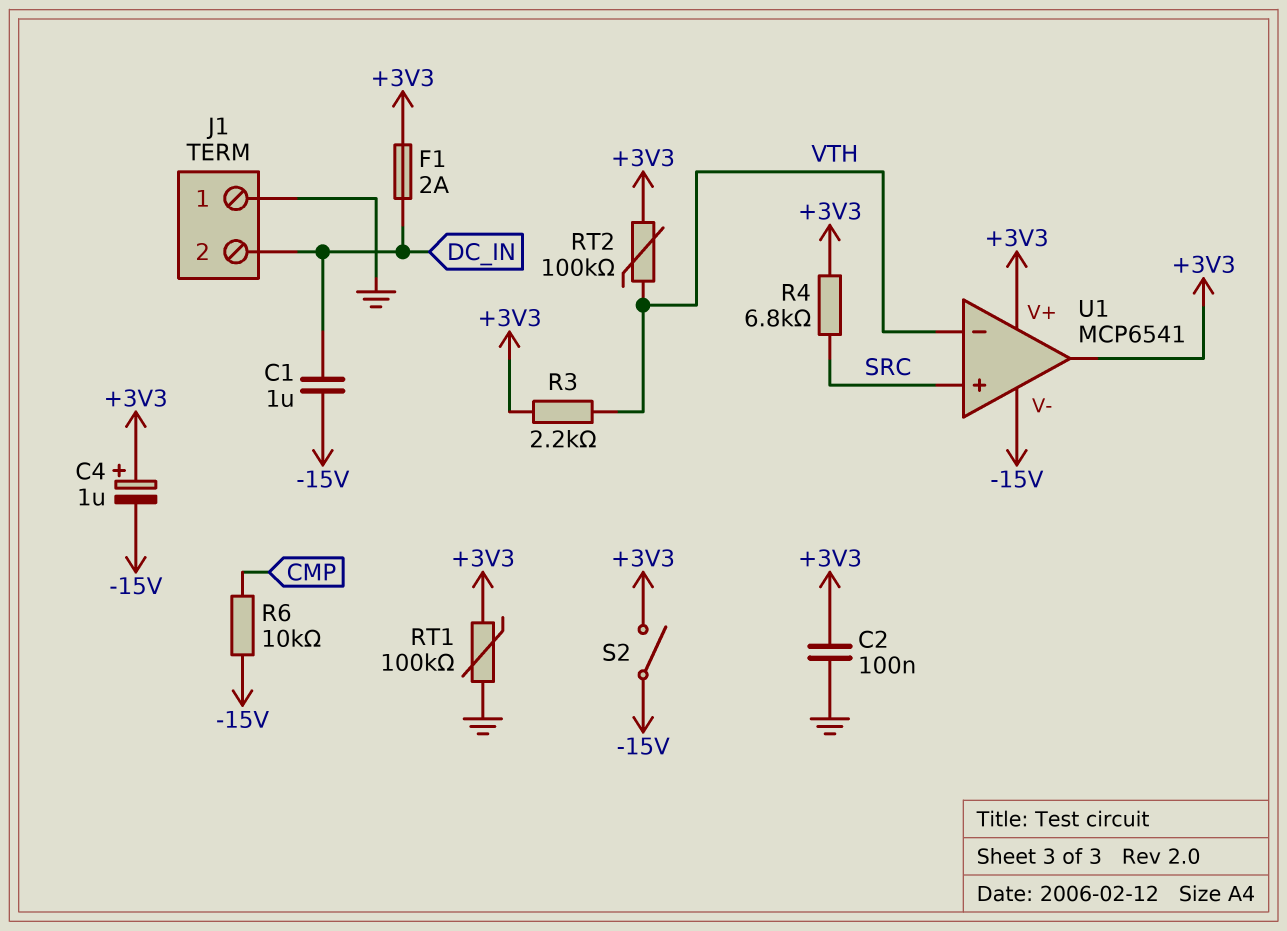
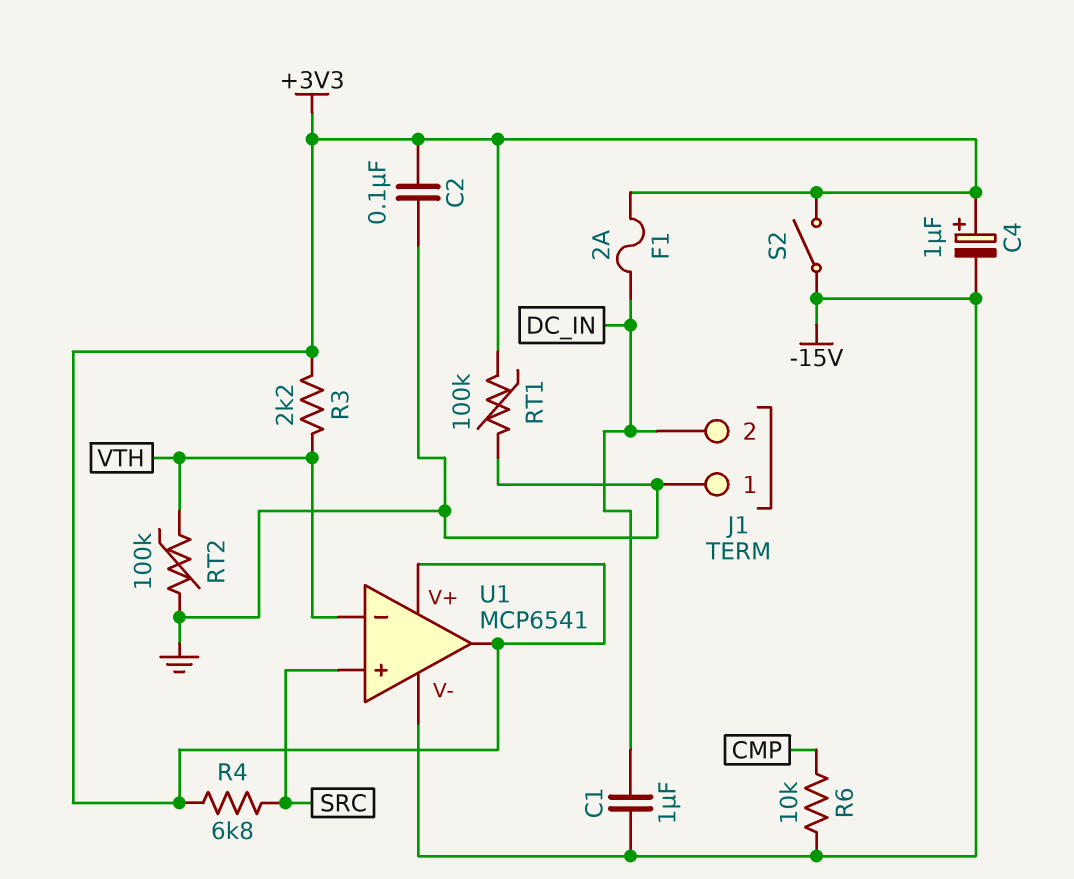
RT2: 100k (+3V3, VTH) -> 100k (GND, VTH)

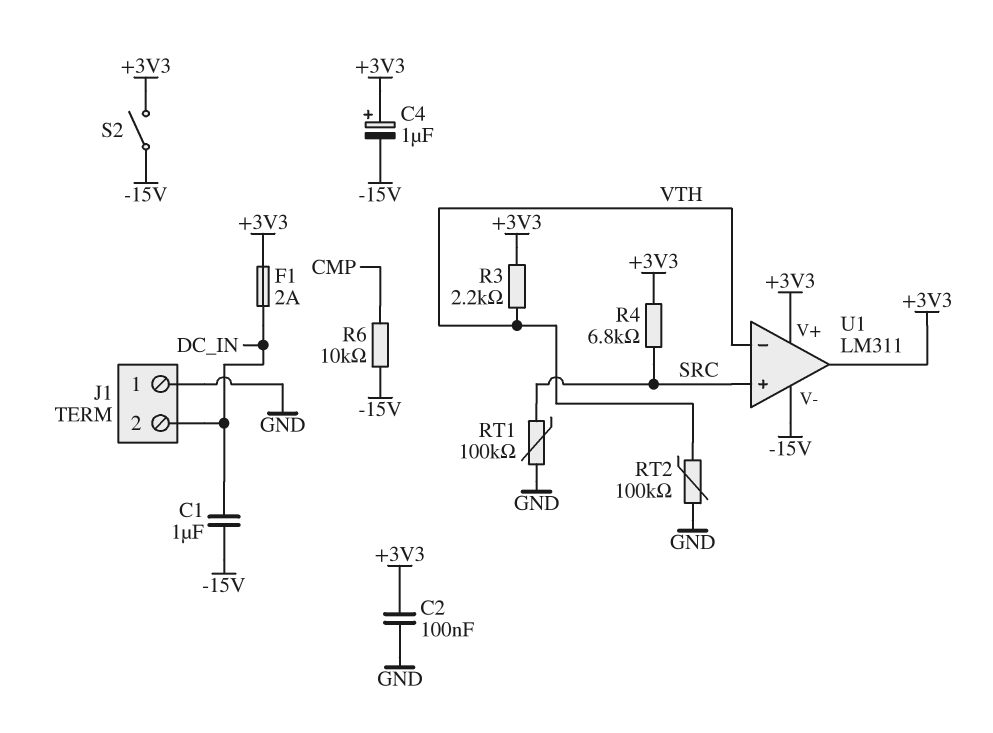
RT1: 100k (+3V3, GND) -> 100k (GND, SRC)
U1: MCP6541 -> LM311

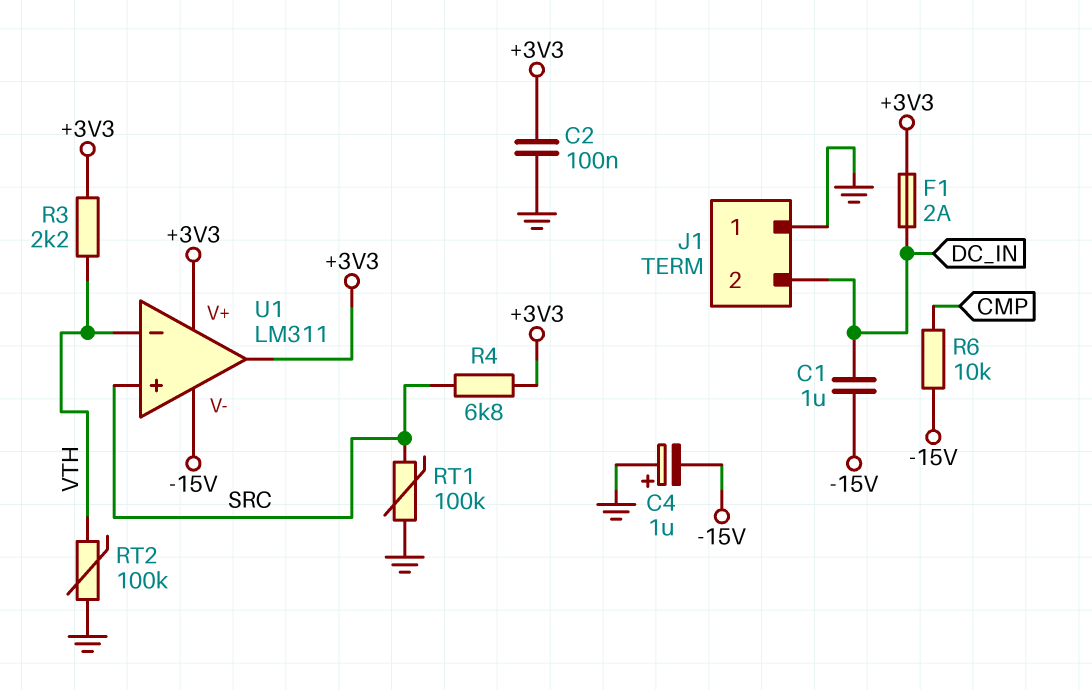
C4: 1uF (plus +3V3, minus -15V) -> 1uF (plus GND, minus -15V)
S2: switch (+3V3, -15V) -> none

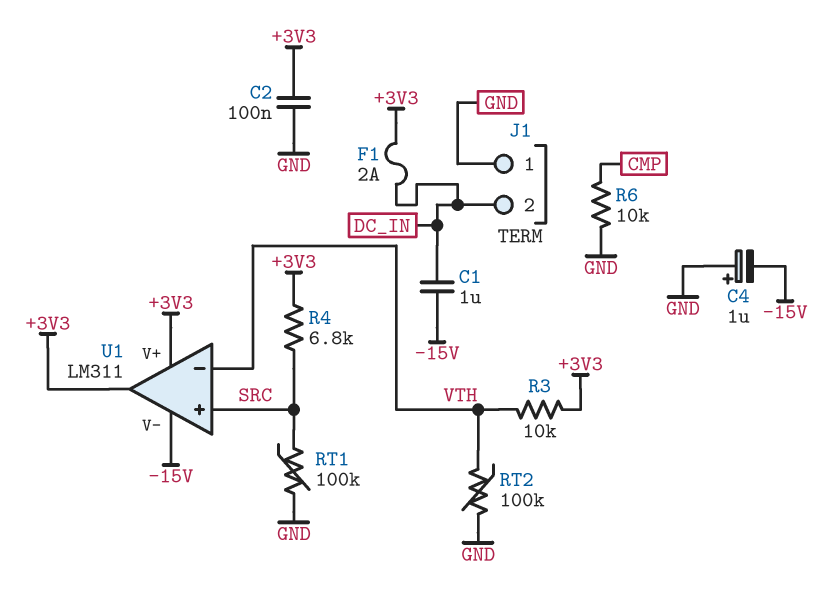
R3: 2.2k (+3V3, VTH) -> 10k (+3V3, VTH)
R6: 10k (-15V, CMP) -> 10k (CMP, GND)

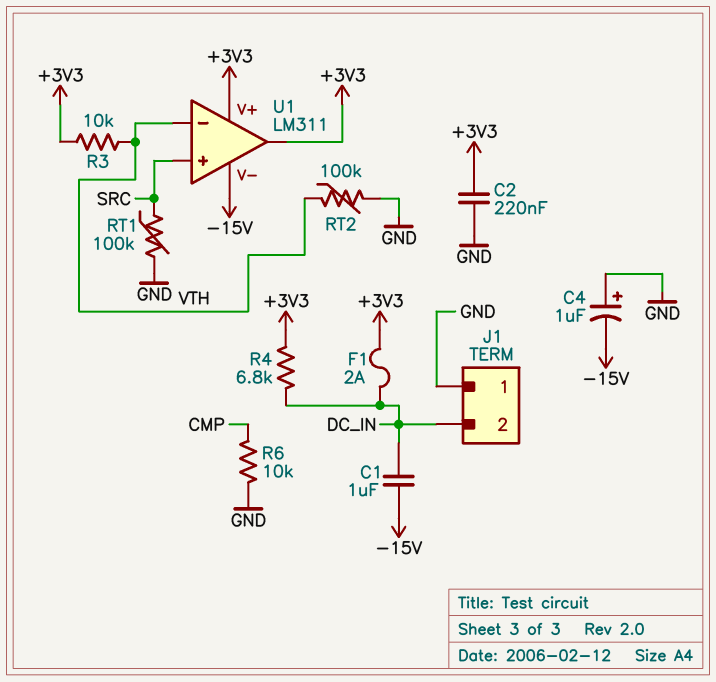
C2: 100nF (+3V3, GND) -> 220nF (+3V3, GND)
R4: 6.8k (+3V3, SRC) -> 6.8k (+3V3, DC_IN)

